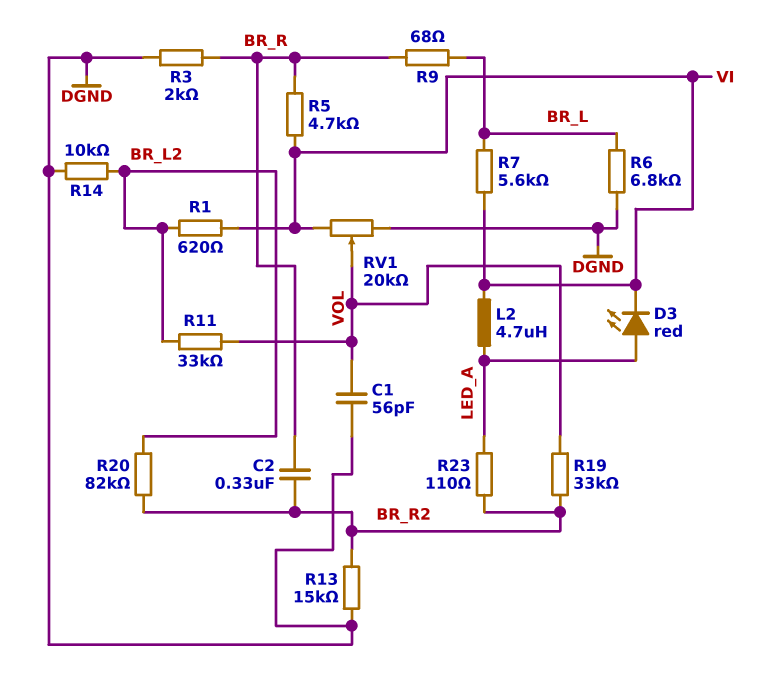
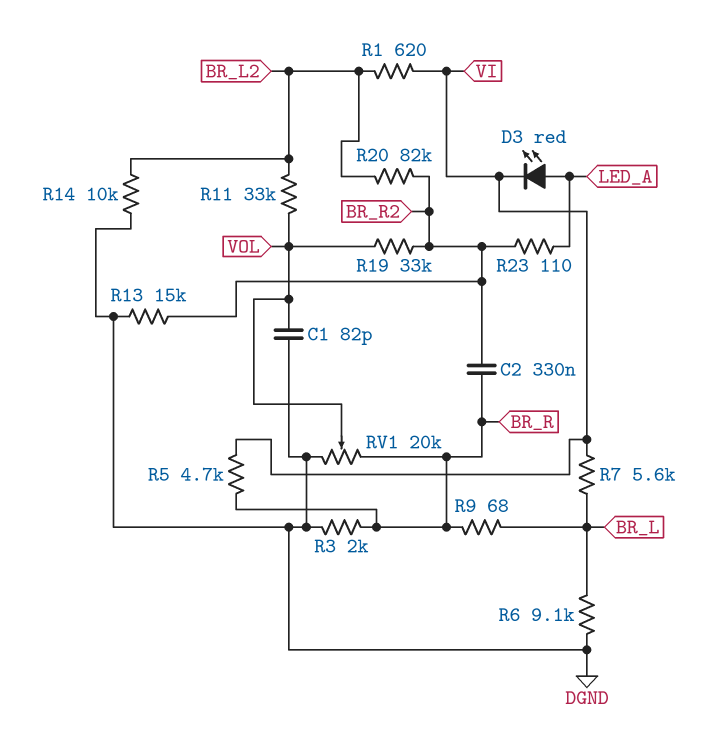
C1: 56pF (DGND, VOL) -> 82pF (DGND, VOL)
L2: 4.7uH (LED_A, VI) -> none
R6: 6.8k (BR_L, DGND) -> 9.1k (BR_L, DGND)
RV1: 20k (DGND, VI, wiper VOL) -> 20k (BR_R, DGND, wiper VOL)

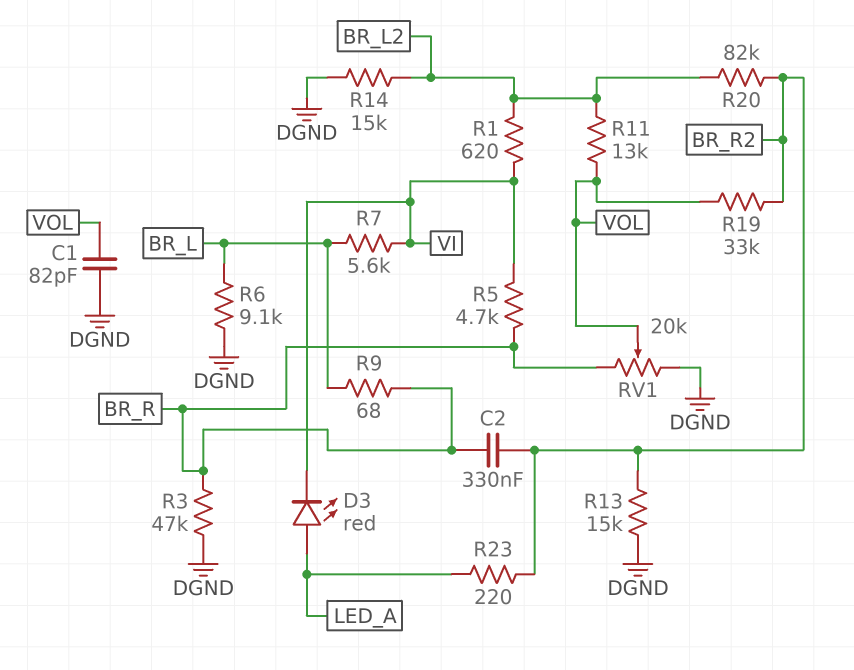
R3: 2k (BR_R, DGND) -> 47k (BR_R, DGND)
R11: 33k (BR_L2, VOL) -> 13k (BR_L2, VOL)
R14: 10k (BR_L2, DGND) -> 15k (BR_L2, DGND)
R23: 110 (BR_R2, LED_A) -> 220 (BR_R2, LED_A)

